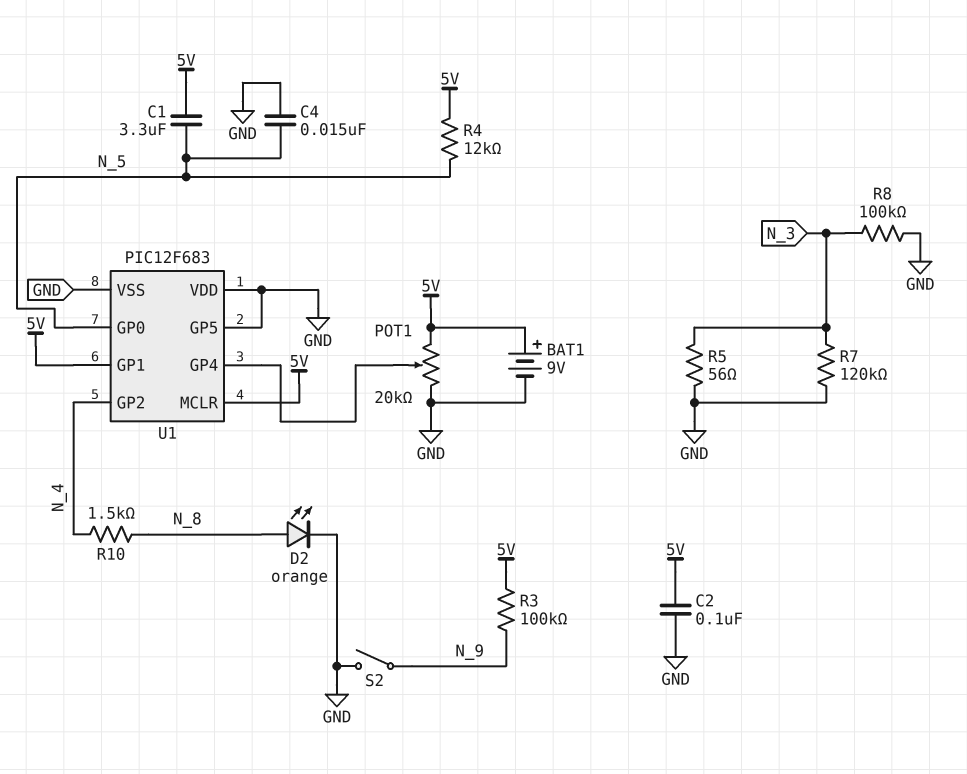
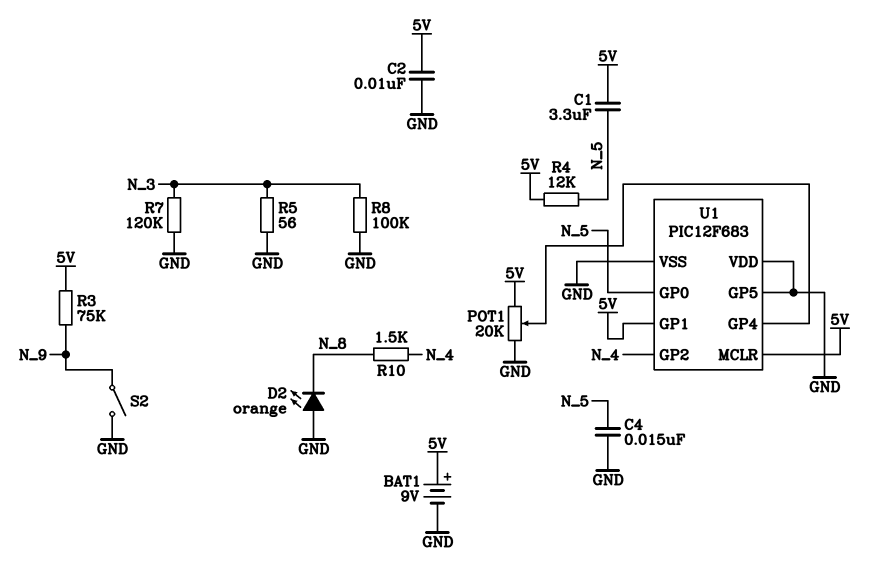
C2: 100nF (5V, GND) -> 10nF (5V, GND)
D2: LED orange (A N_8, K GND) -> LED orange (A GND, K N_8)
R3: 100k (5V, N_9) -> 75k (5V, N_9)

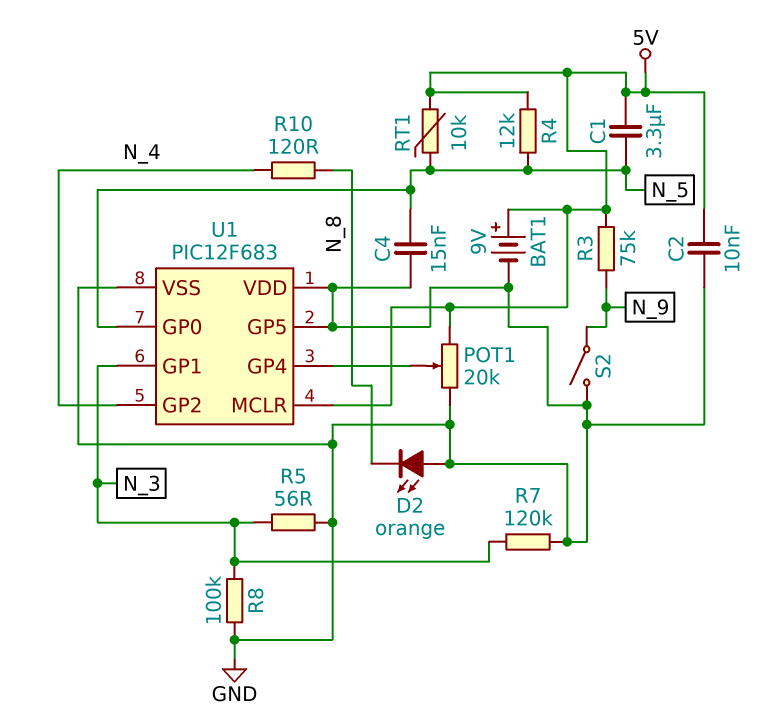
R10: 1.5k (N_4, N_8) -> 120 (N_4, N_8)
RT1: none -> 10k (5V, N_5)
U1 pin GP1: 5V -> N_3

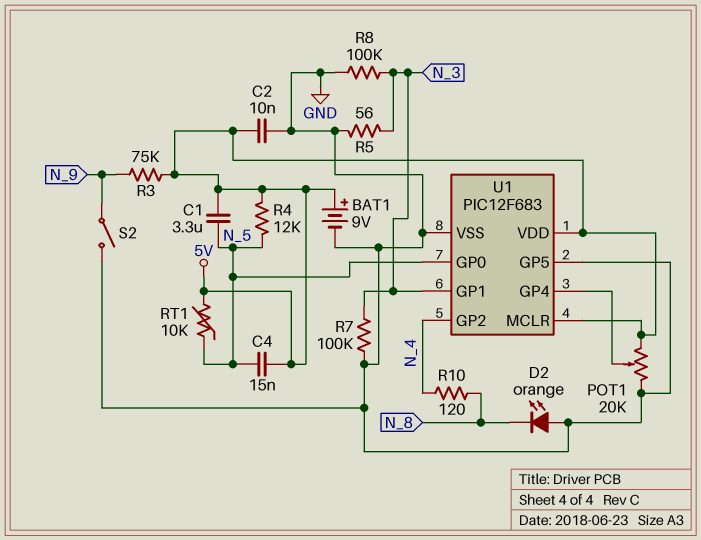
C4: 15nF (GND, N_5) -> 15nF (5V, N_5)
R7: 120k (GND, N_3) -> 100k (GND, N_3)
U1 pin VDD: GND -> 5V

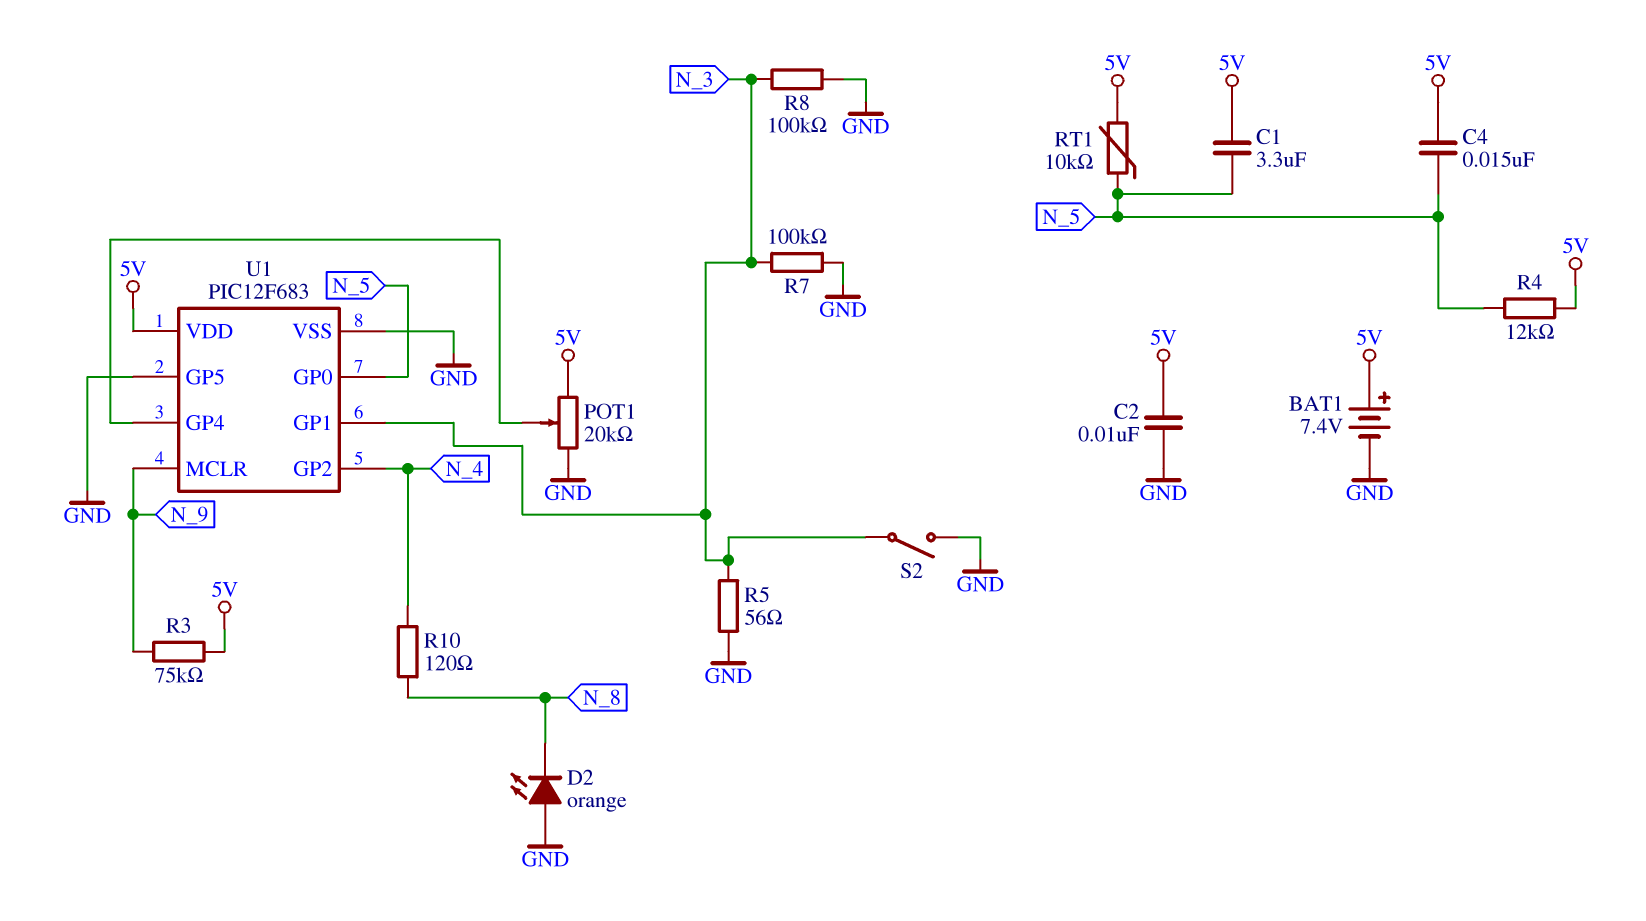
BAT1: 9V (plus 5V, minus GND) -> 7.4V (plus 5V, minus GND)
S2: switch (GND, N_9) -> switch (GND, N_3)
U1 pin MCLR: 5V -> N_9

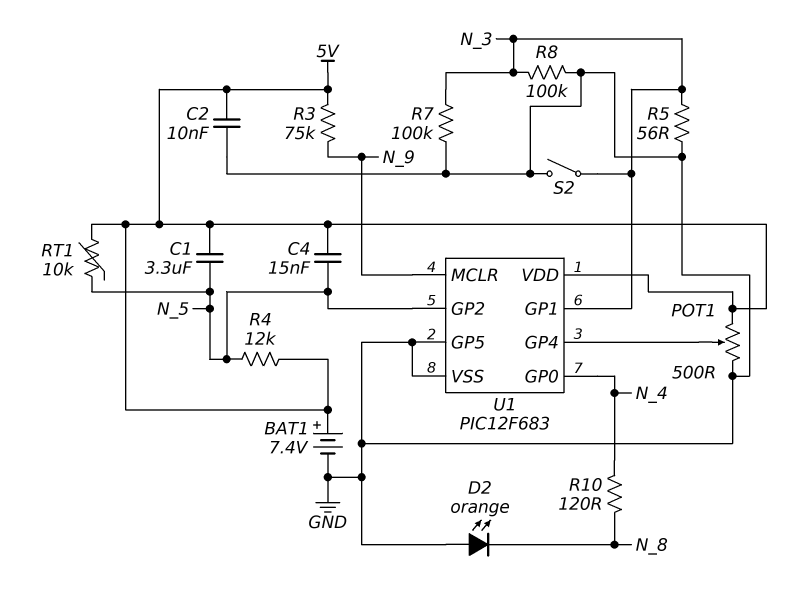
POT1: 20k (5V, GND, wiper U1/GP4) -> 500 (5V, GND, wiper U1/GP4)
U1 pin GP0: N_5 -> N_4
U1 pin GP2: N_4 -> N_5

